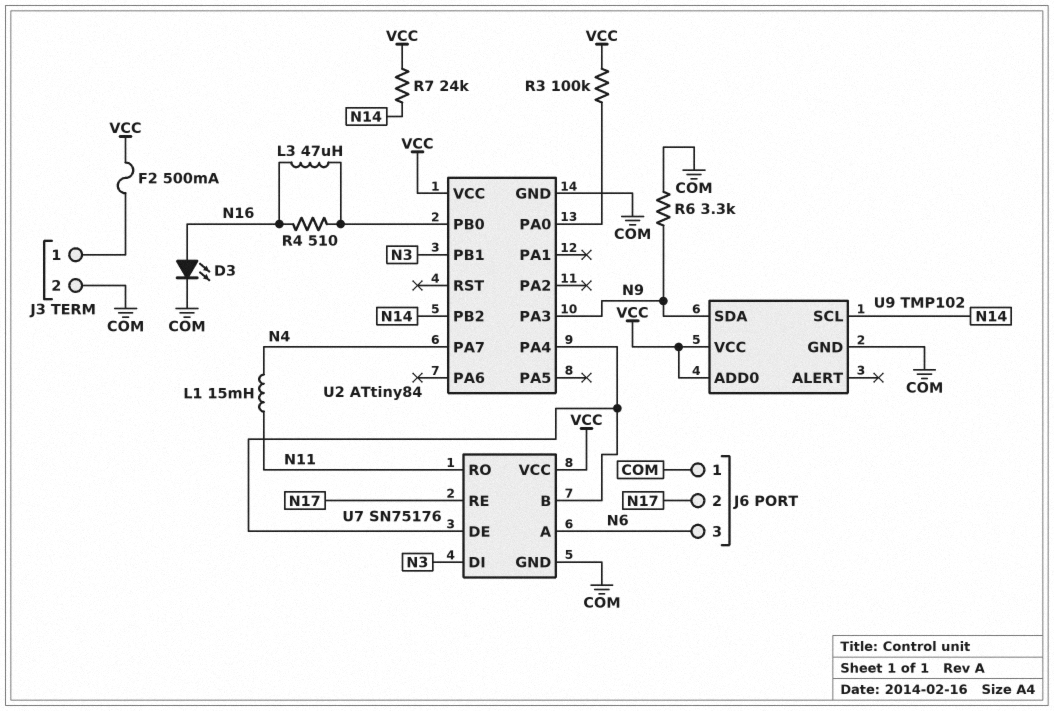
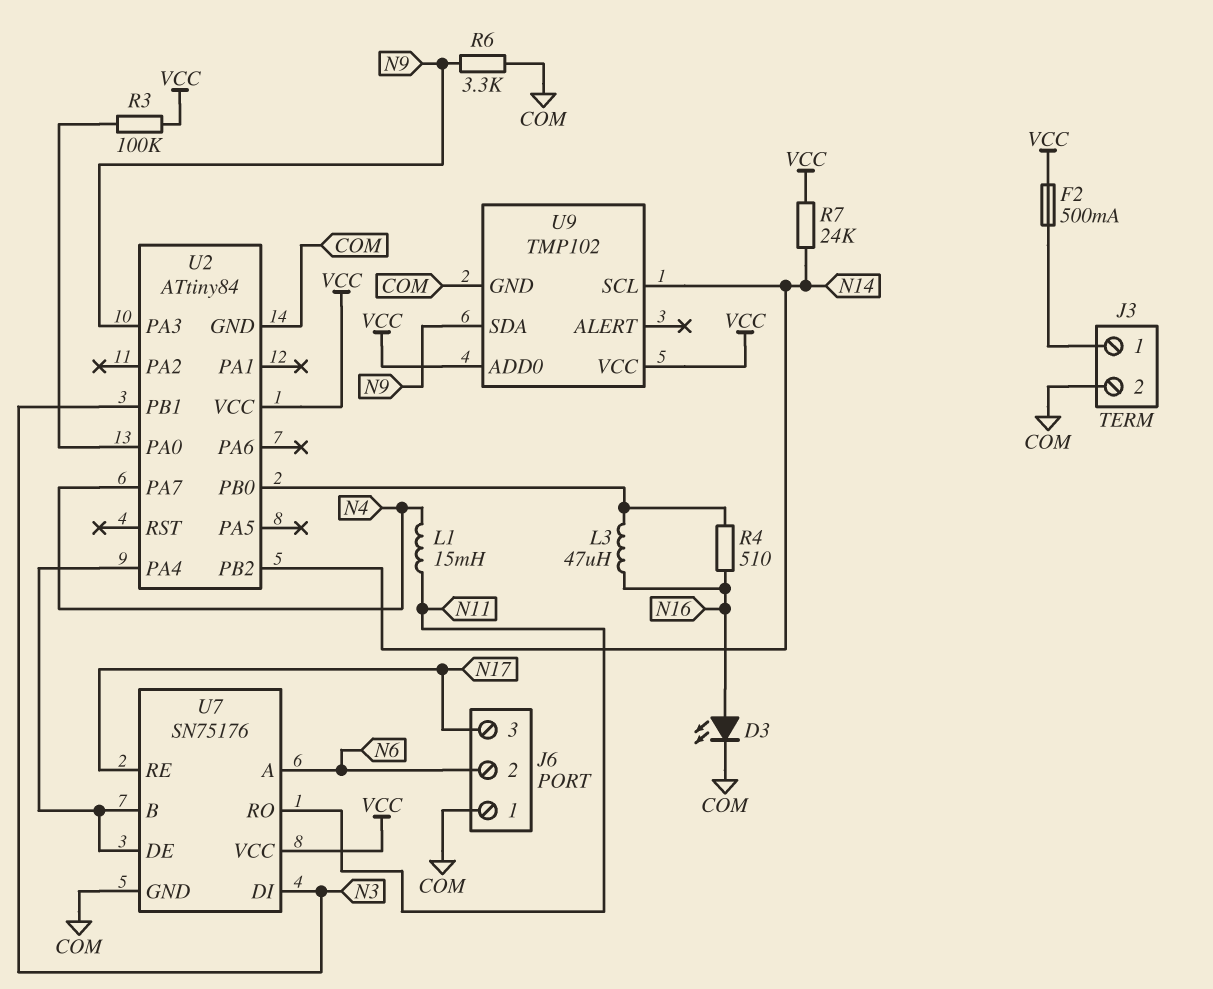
J6 pin 2: N17 -> N6
J6 pin 3: N6 -> N17

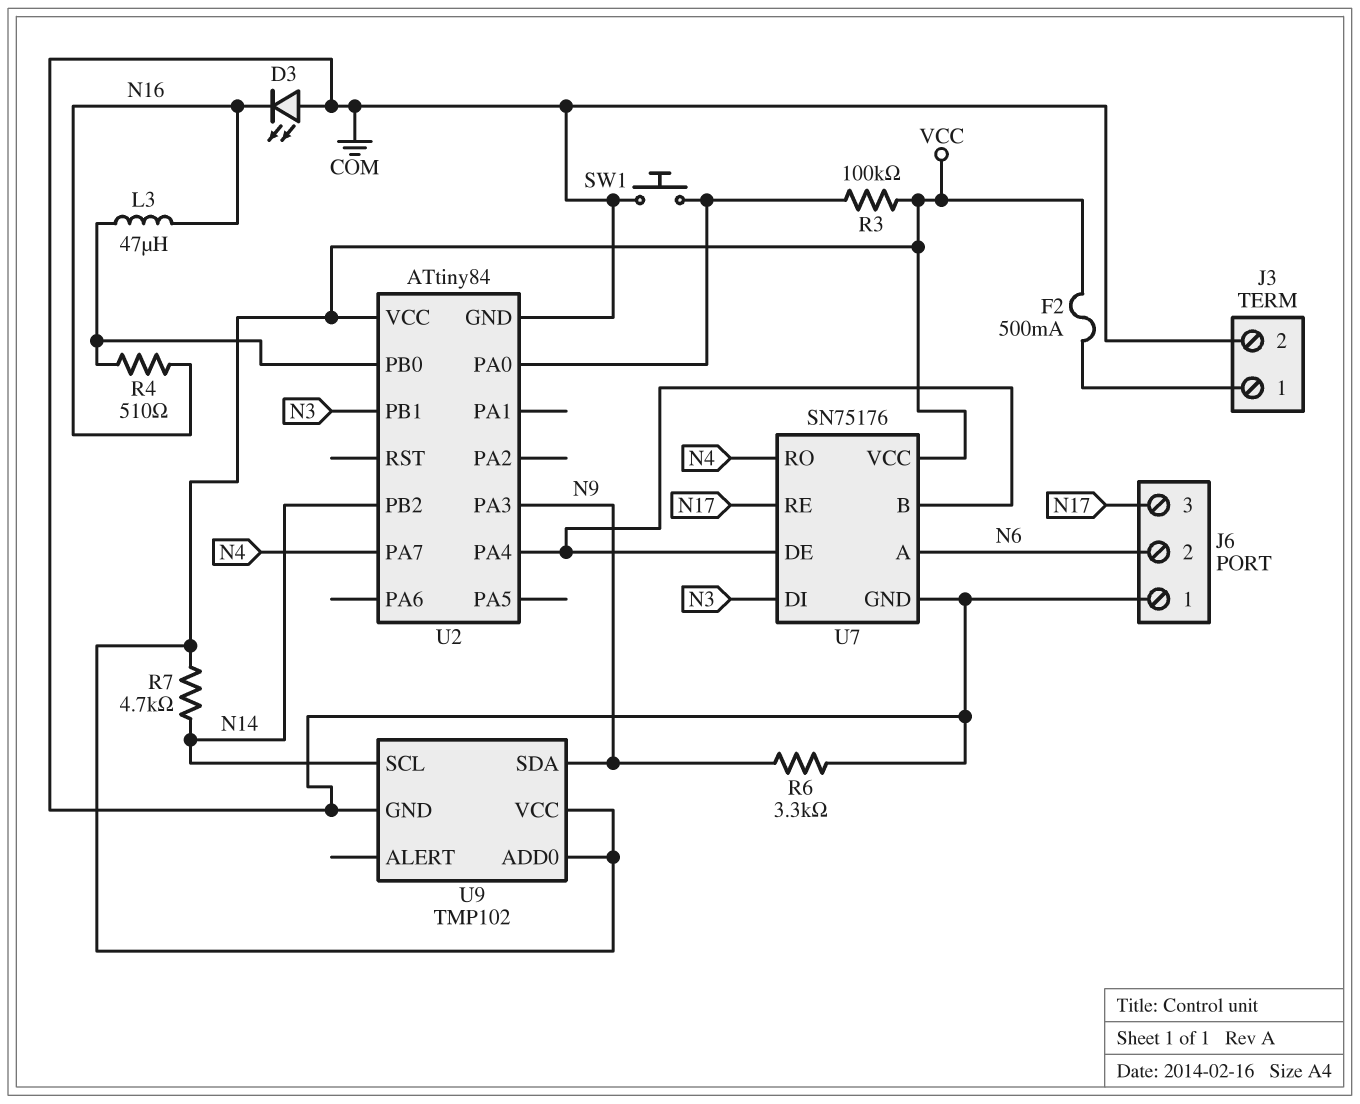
D3: LED (A N16, K COM) -> LED (A COM, K N16)
L1: 15mH (N4, N11) -> none
R7: 24k (N14, VCC) -> 4.7k (N14, VCC)
SW1: none -> button (COM, U2/PA0)
U7 pin RO: N11 -> N4

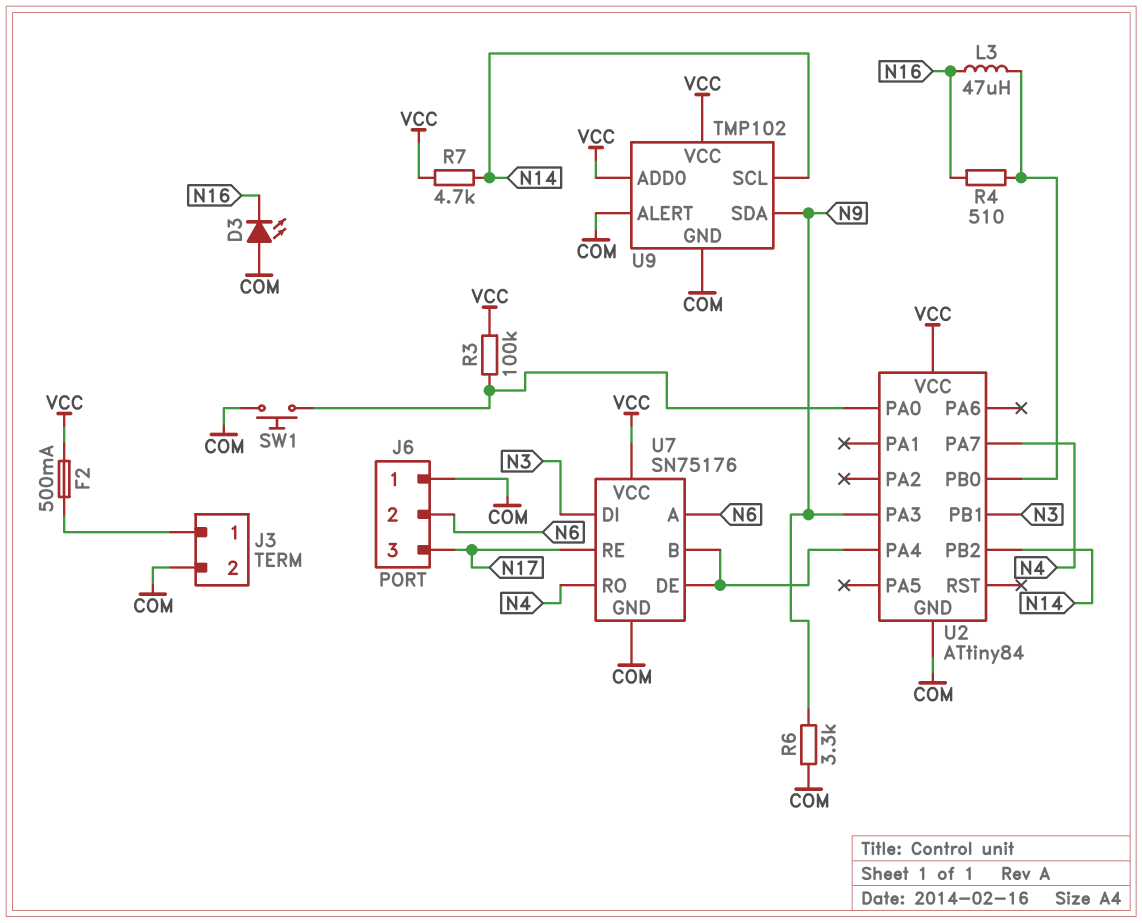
U9 pin ALERT: none -> COM

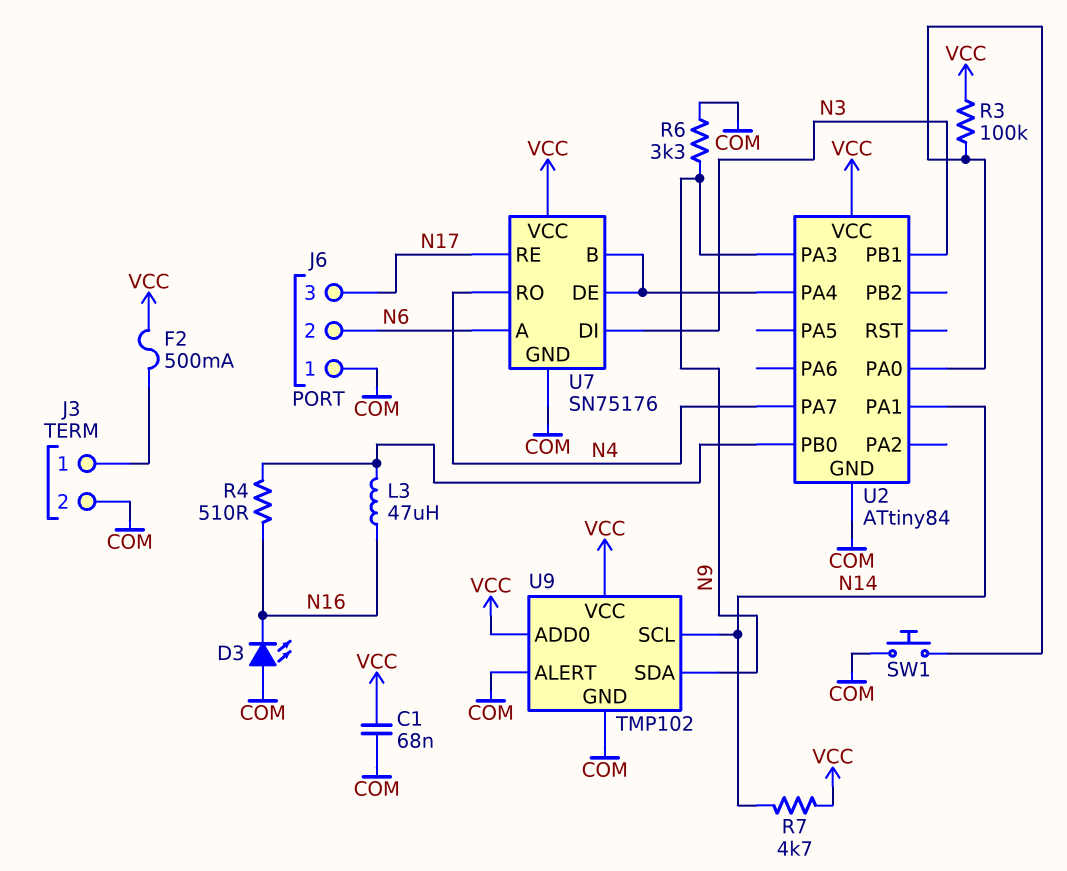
C1: none -> 68nF (COM, VCC)
U2 pin PA1: none -> N14
U2 pin PB2: N14 -> none

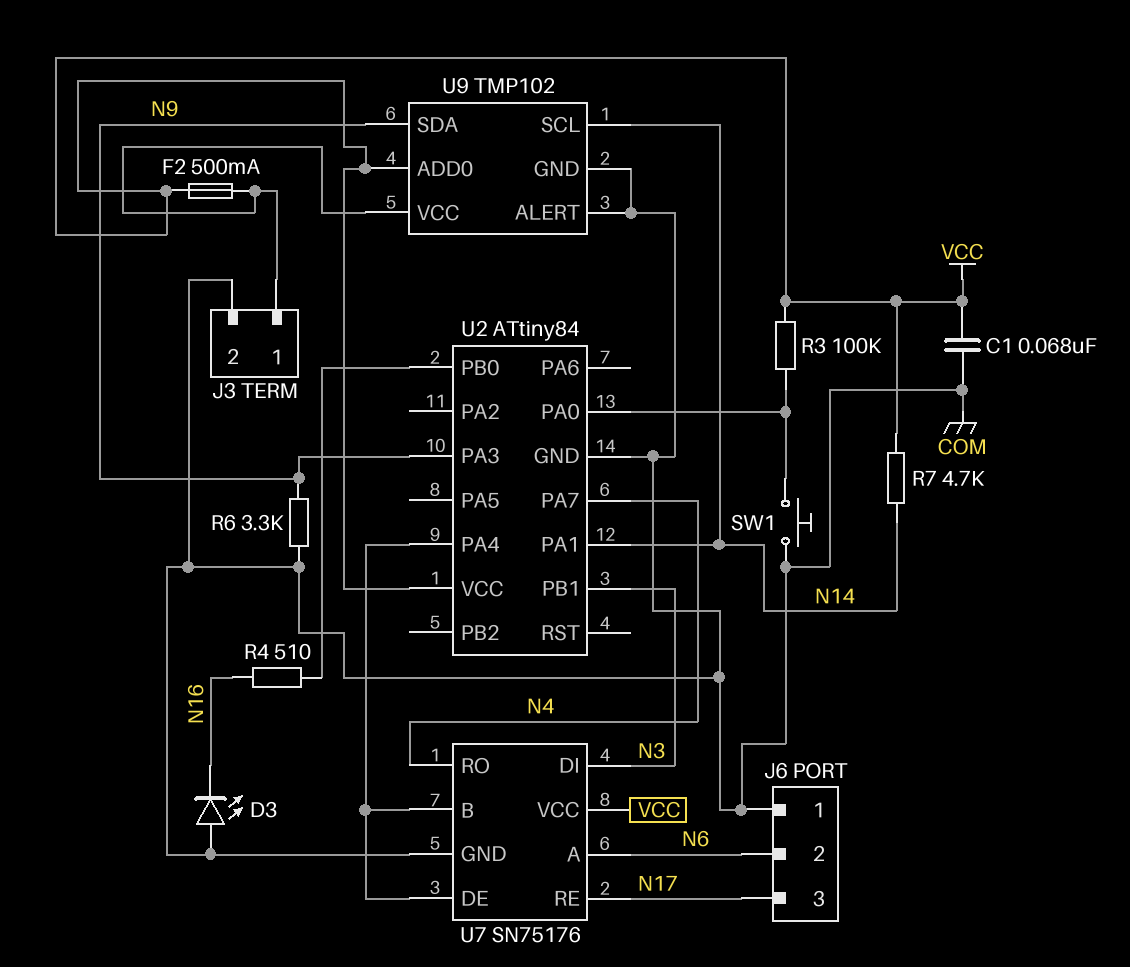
L3: 47uH (N16, U2/PB0) -> none
U9 pin VCC: VCC -> J3/1

